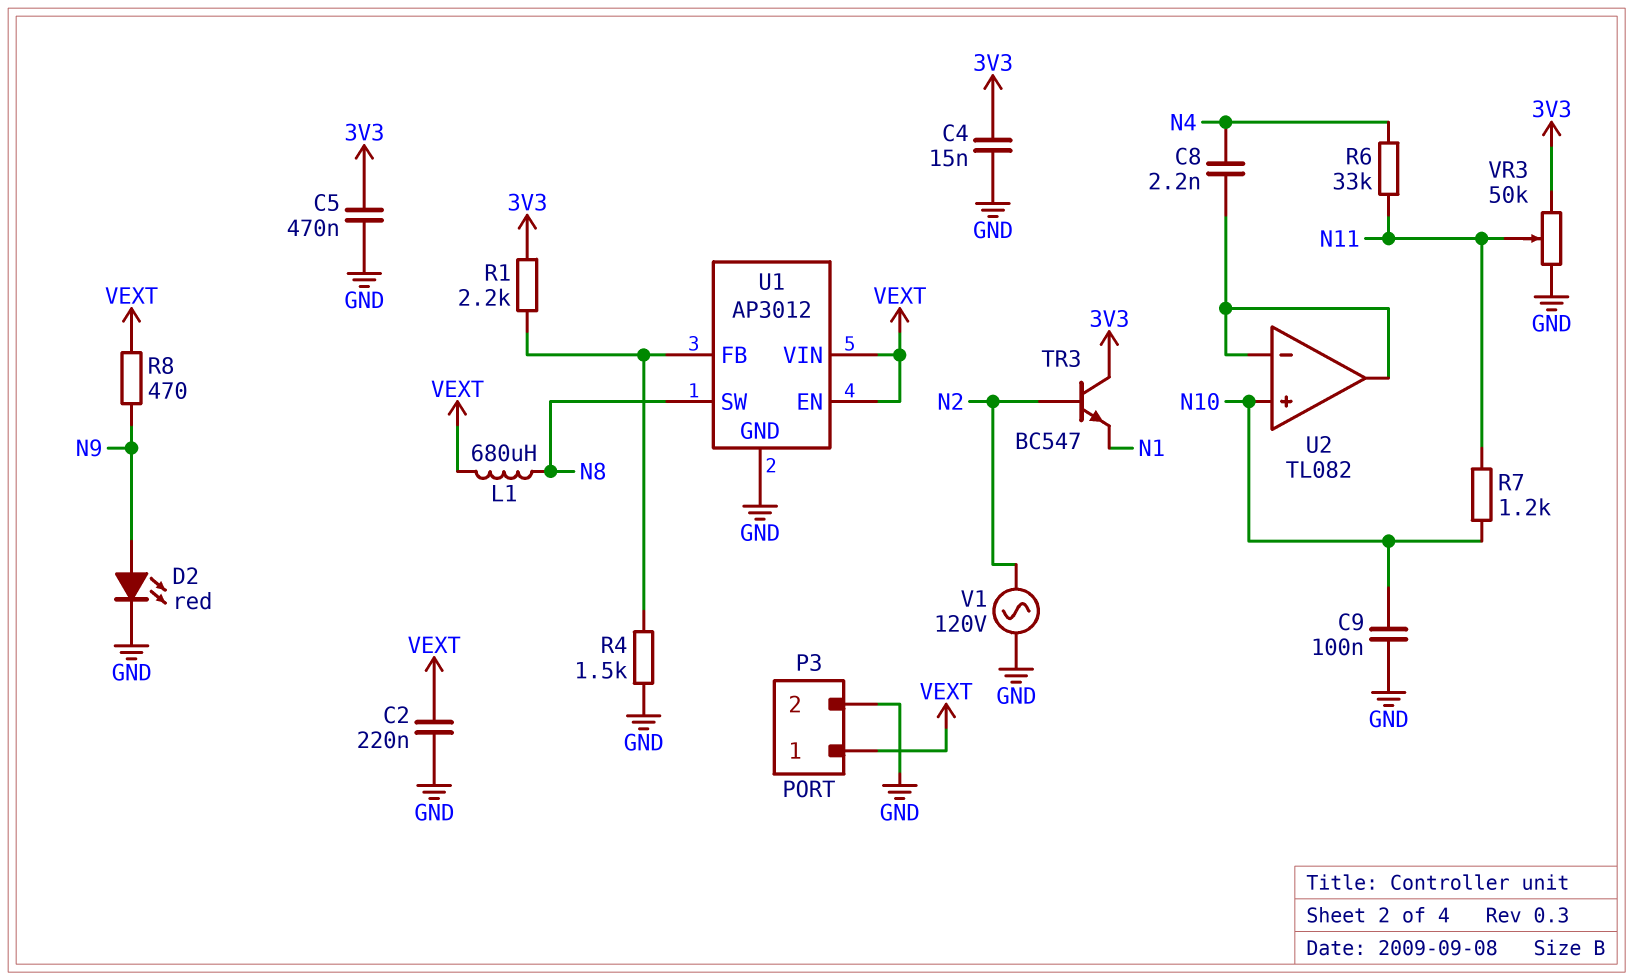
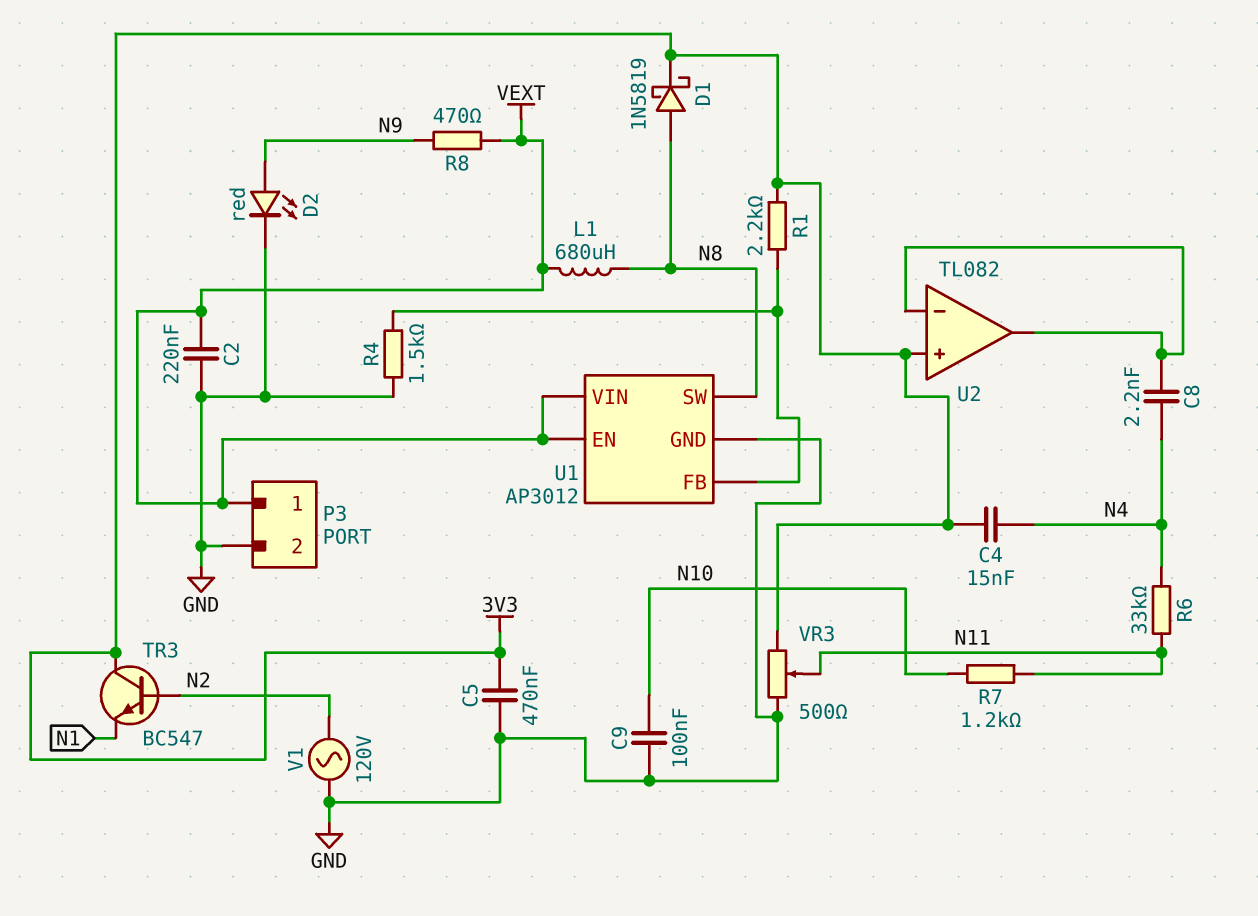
C4: 15nF (3V3, GND) -> 15nF (3V3, N4)
D1: none -> schottky 1N5819 (A N8, K 3V3)
U2 pin in+: N10 -> 3V3
VR3: 50k (3V3, GND, wiper N11) -> 500 (3V3, GND, wiper N11)

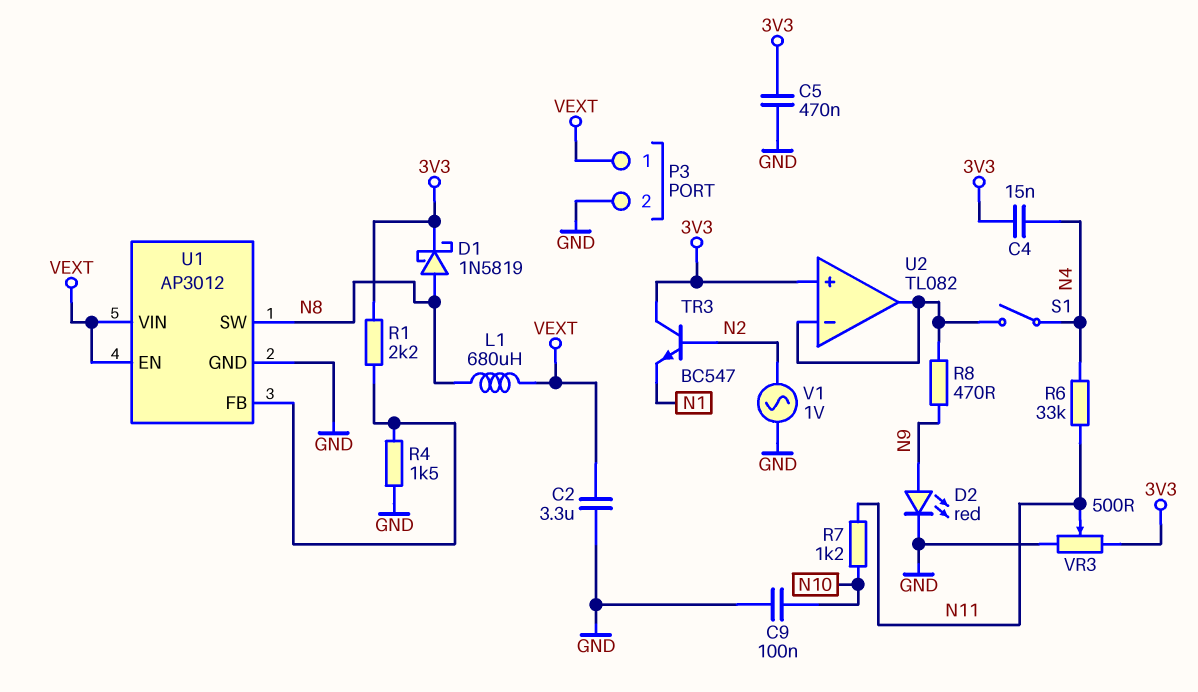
C2: 220nF (GND, VEXT) -> 3.3uF (GND, VEXT)
C8: 2.2nF (N4, U2/in-) -> none
R8: 470 (N9, VEXT) -> 470 (N9, U2/in-)
S1: none -> switch (N4, U2/in-)
V1: AC 120V (GND, N2) -> AC 1V (GND, N2)

